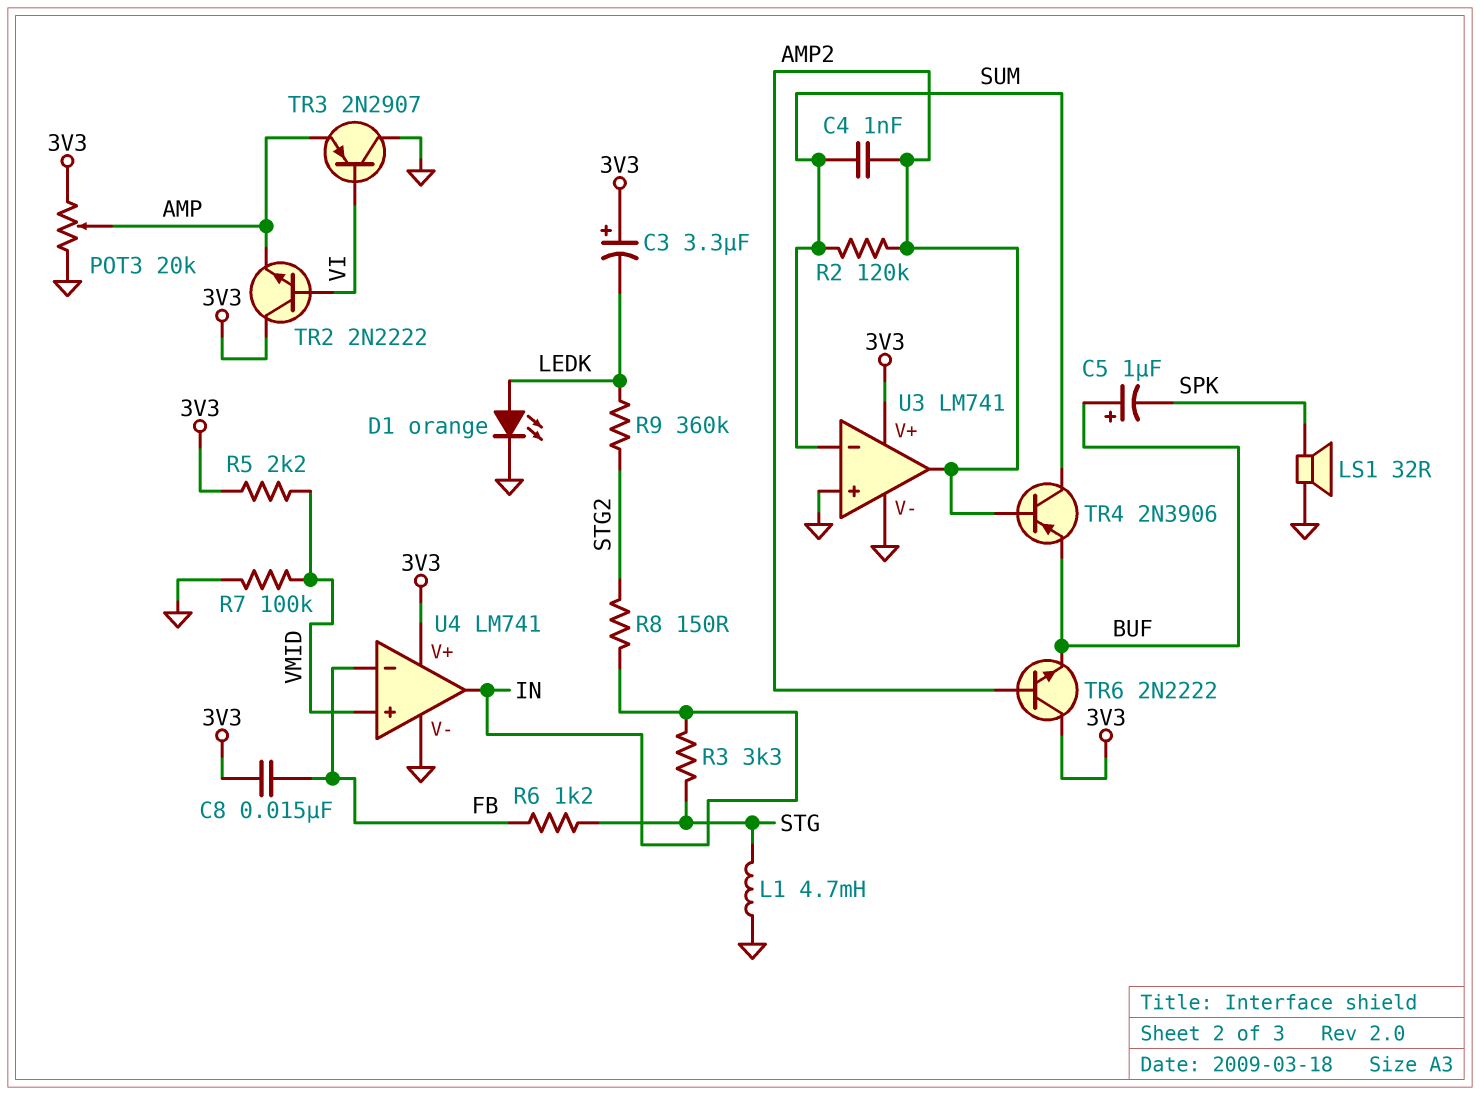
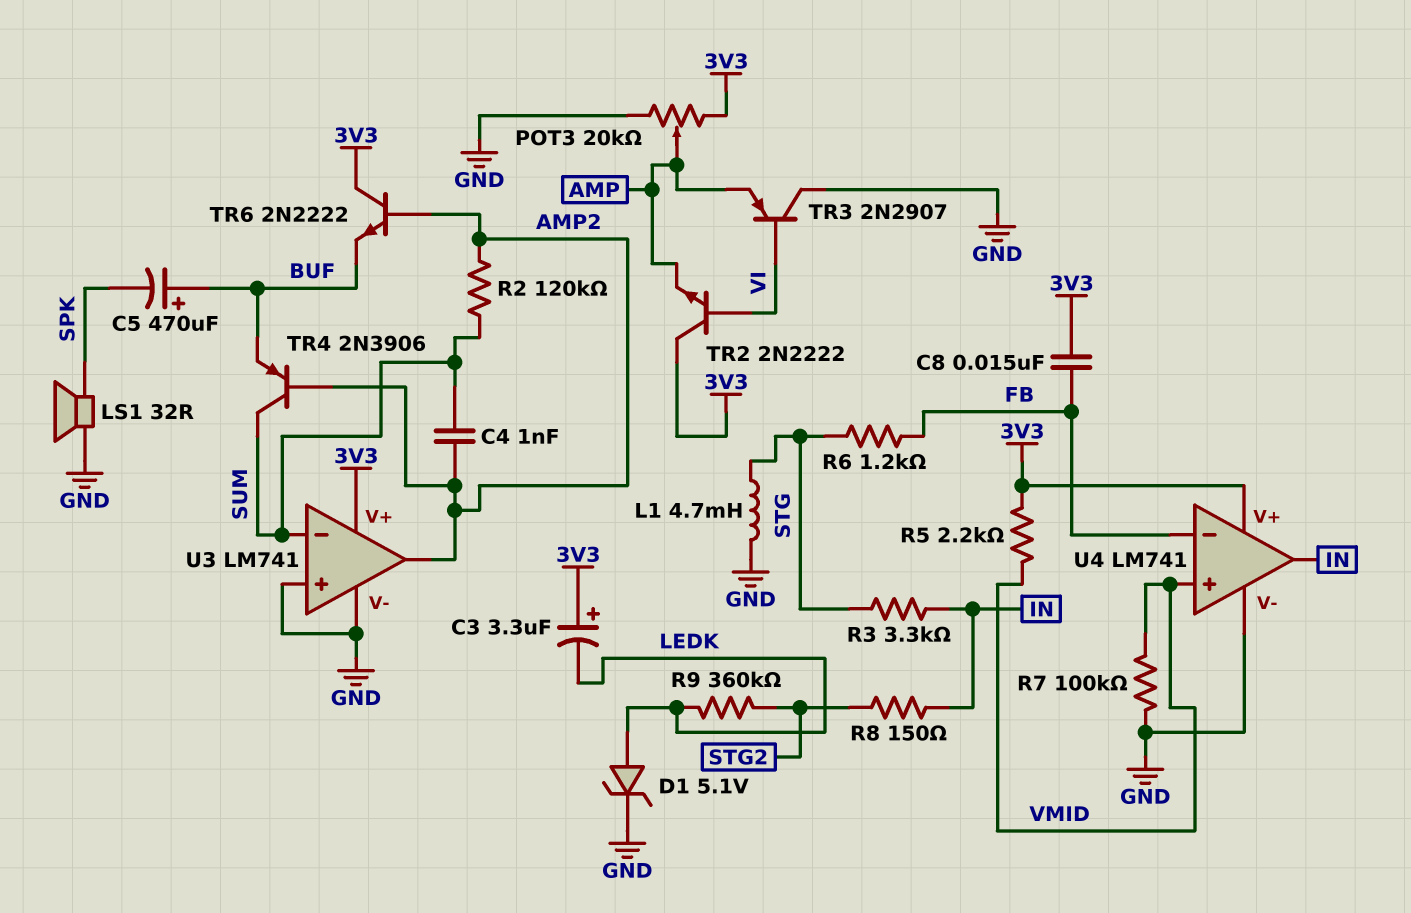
C5: 1uF (plus BUF, minus SPK) -> 470uF (plus BUF, minus SPK)
D1: LED orange (A LEDK, K GND) -> zener 5.1V (A LEDK, K GND)

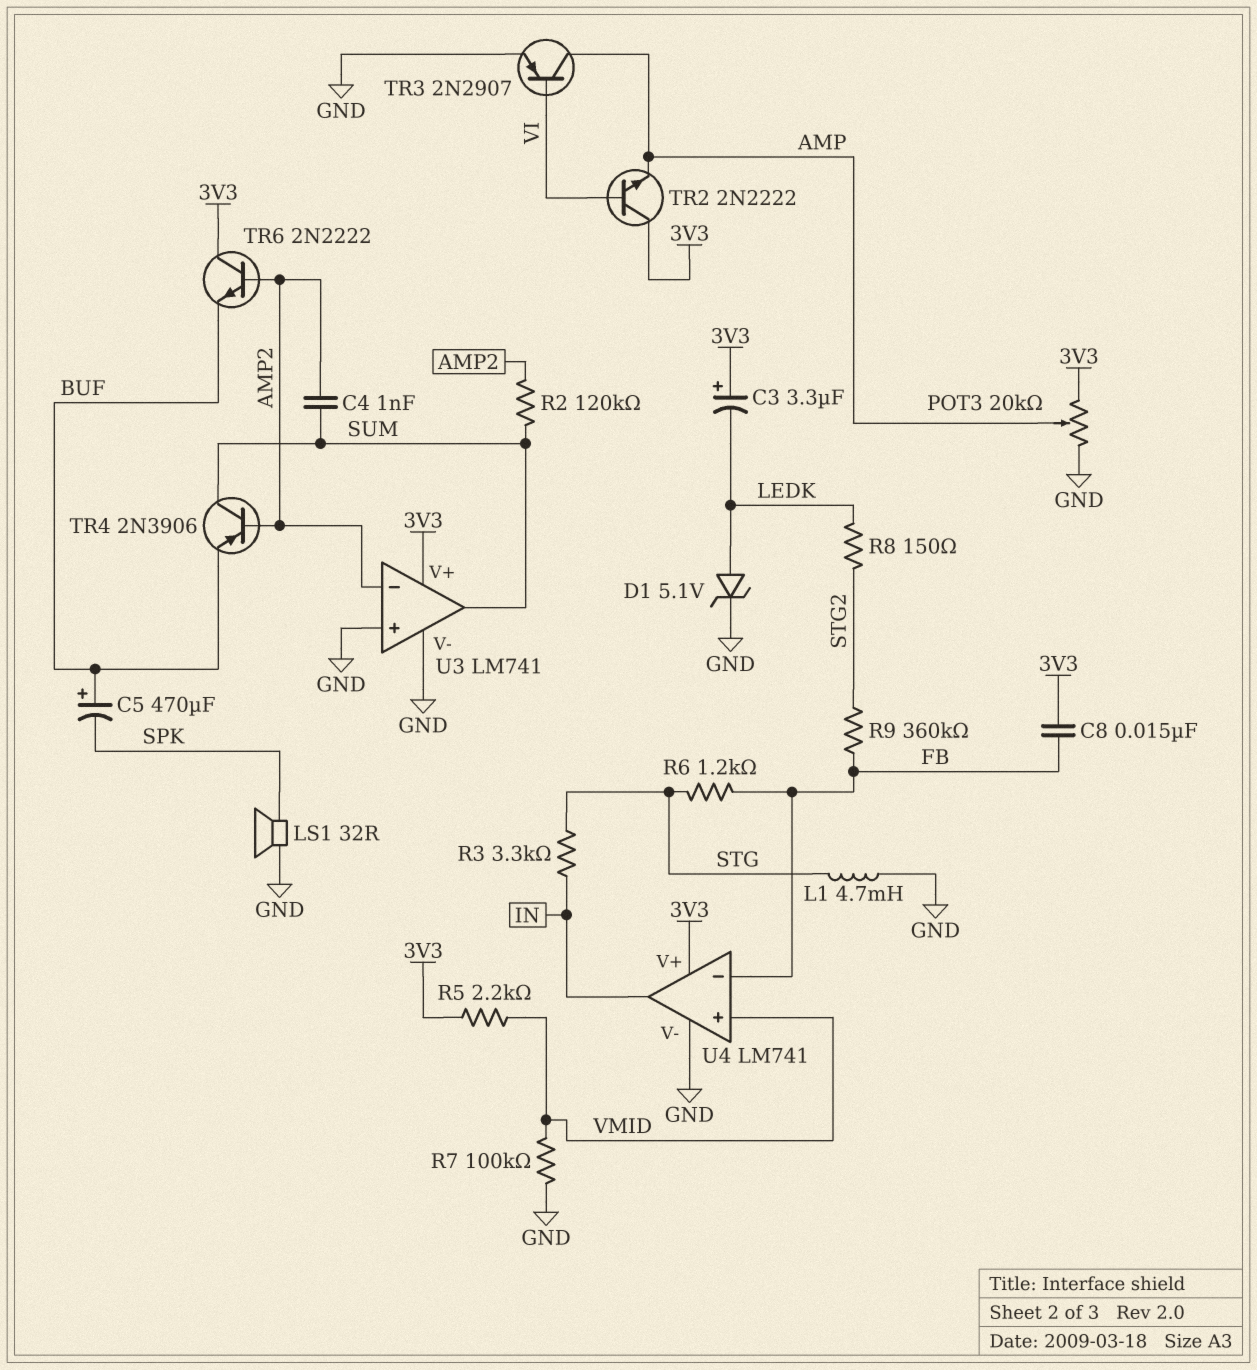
R8: 150 (IN, STG2) -> 150 (LEDK, STG2)
R9: 360k (LEDK, STG2) -> 360k (FB, STG2)
TR3: PNP 2N2907 (B VI, C GND, E AMP) -> PNP 2N2907 (B VI, C AMP, E GND)
U3 pin in-: SUM -> AMP2
U3 pin out: AMP2 -> SUM

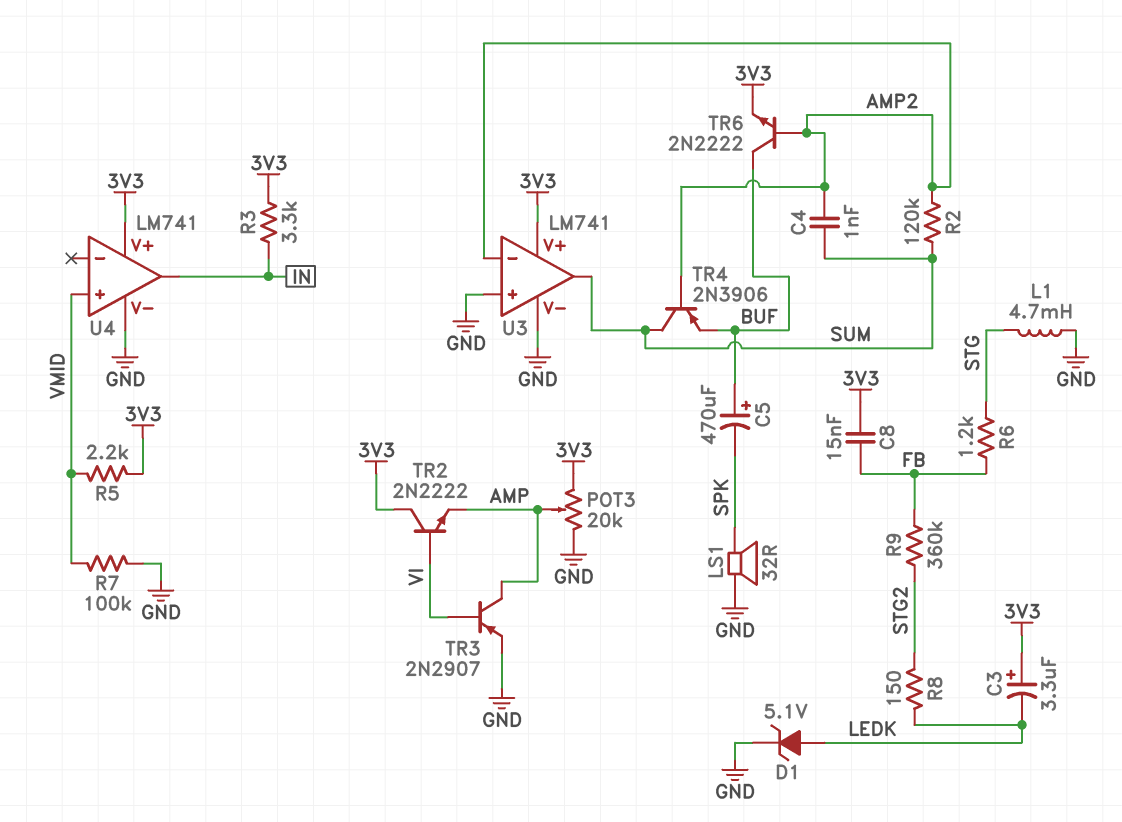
R3: 3.3k (IN, STG) -> 3.3k (3V3, IN)
TR6: NPN 2N2222 (B AMP2, C 3V3, E BUF) -> NPN 2N2222 (B AMP2, C BUF, E 3V3)
U4 pin in-: FB -> none

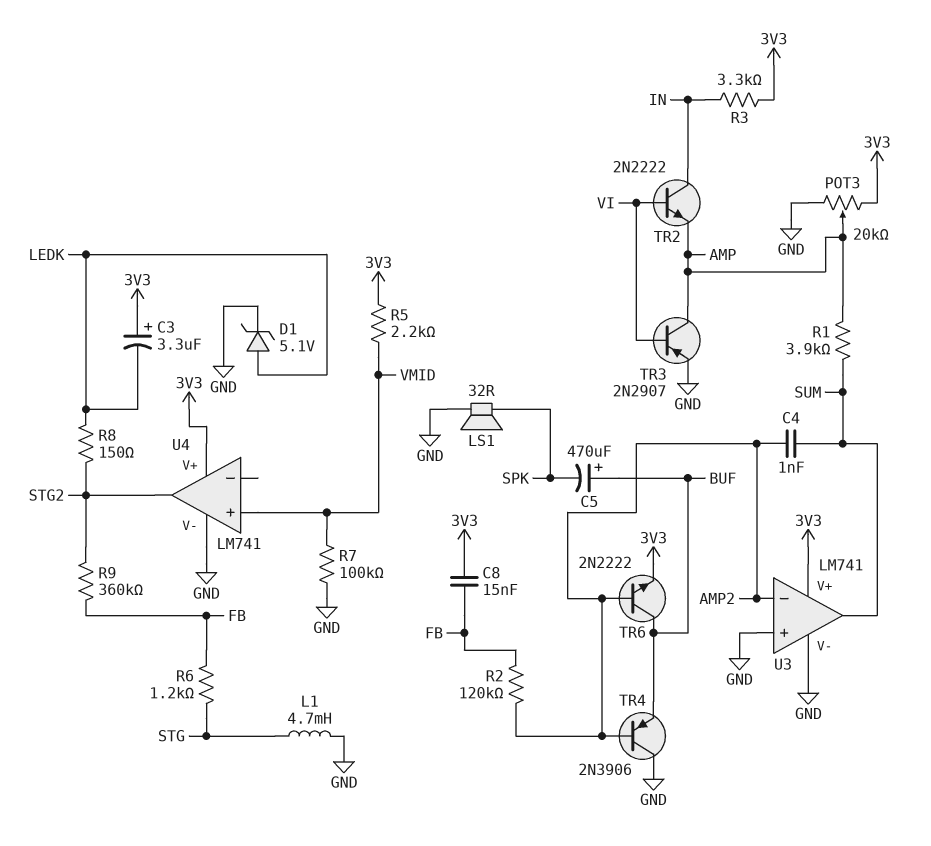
R1: none -> 3.9k (AMP, SUM)
R2: 120k (AMP2, SUM) -> 120k (AMP2, FB)
TR2: NPN 2N2222 (B VI, C 3V3, E AMP) -> NPN 2N2222 (B VI, C IN, E AMP)
TR4: PNP 2N3906 (B AMP2, C SUM, E BUF) -> PNP 2N3906 (B AMP2, C GND, E BUF)
U4 pin out: IN -> STG2

